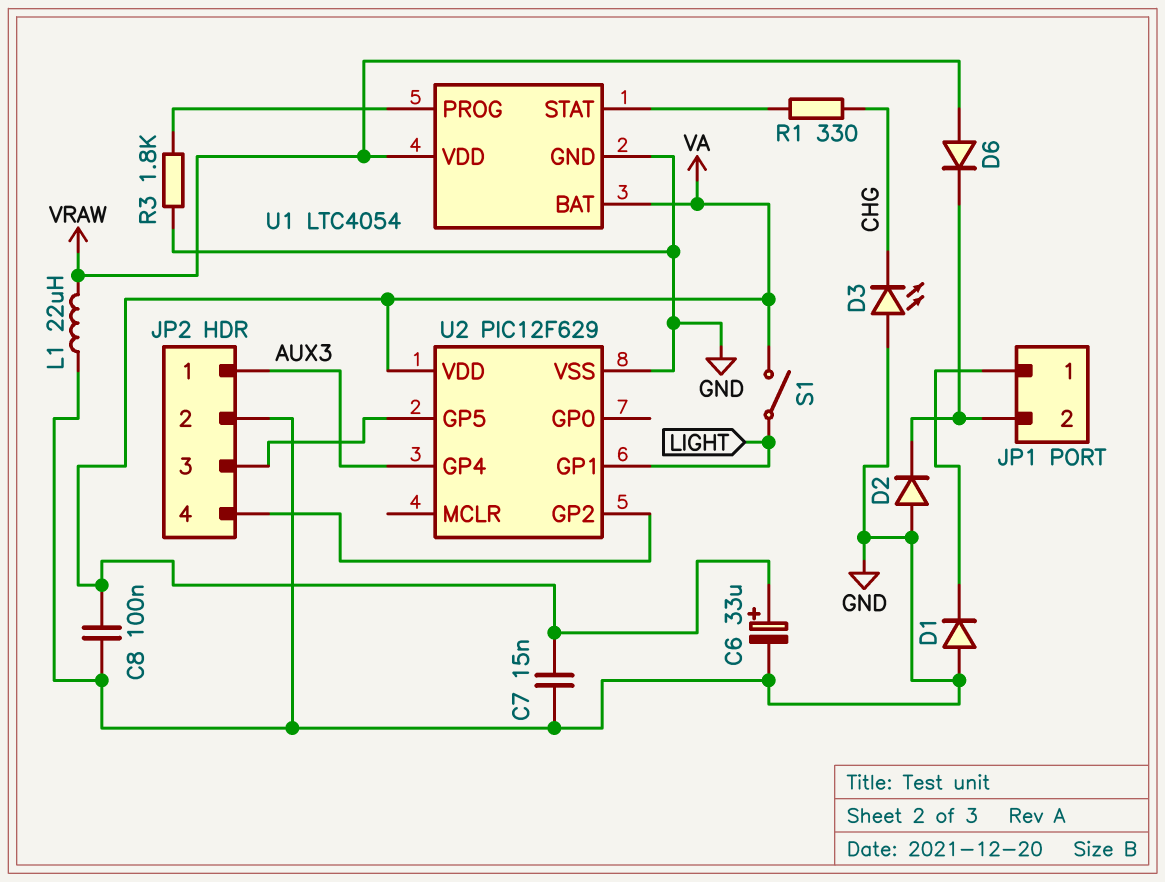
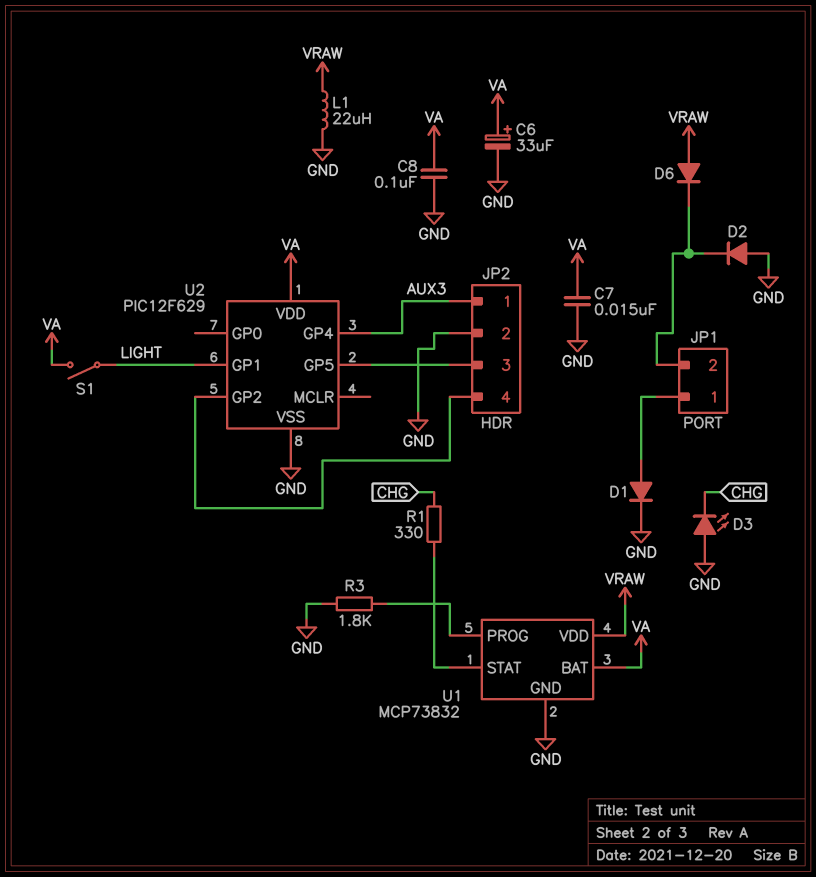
D1: diode (A GND, K JP1/1) -> diode (A JP1/1, K GND)
U1: LTC4054 -> MCP73832

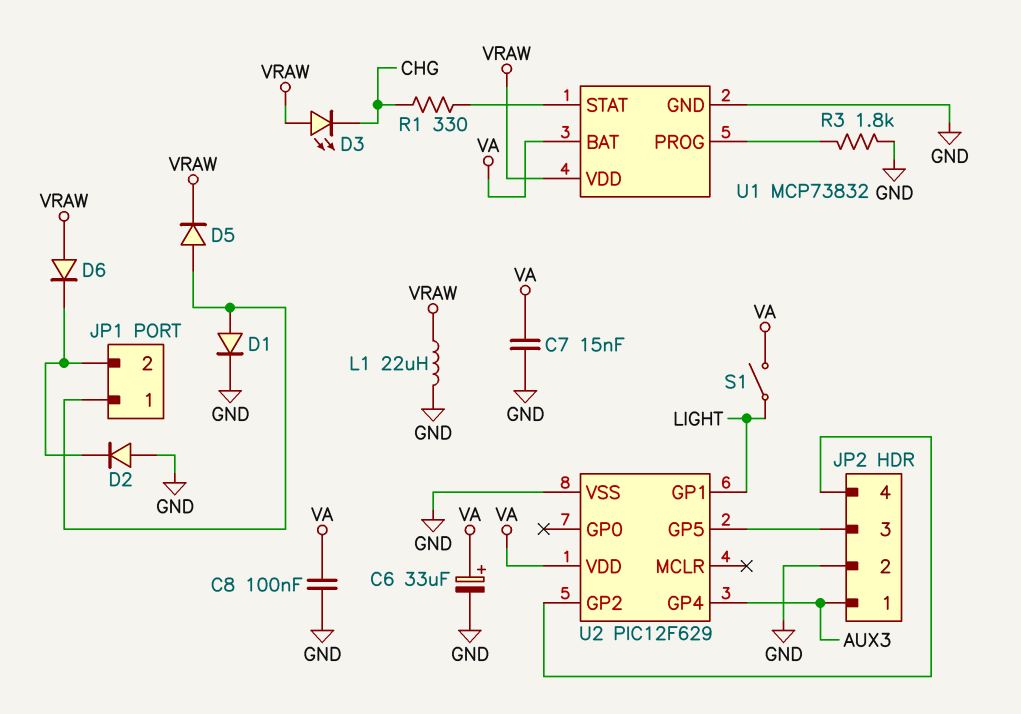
D3: LED (A GND, K CHG) -> LED (A VRAW, K CHG)
D5: none -> diode (A JP1/1, K VRAW)

